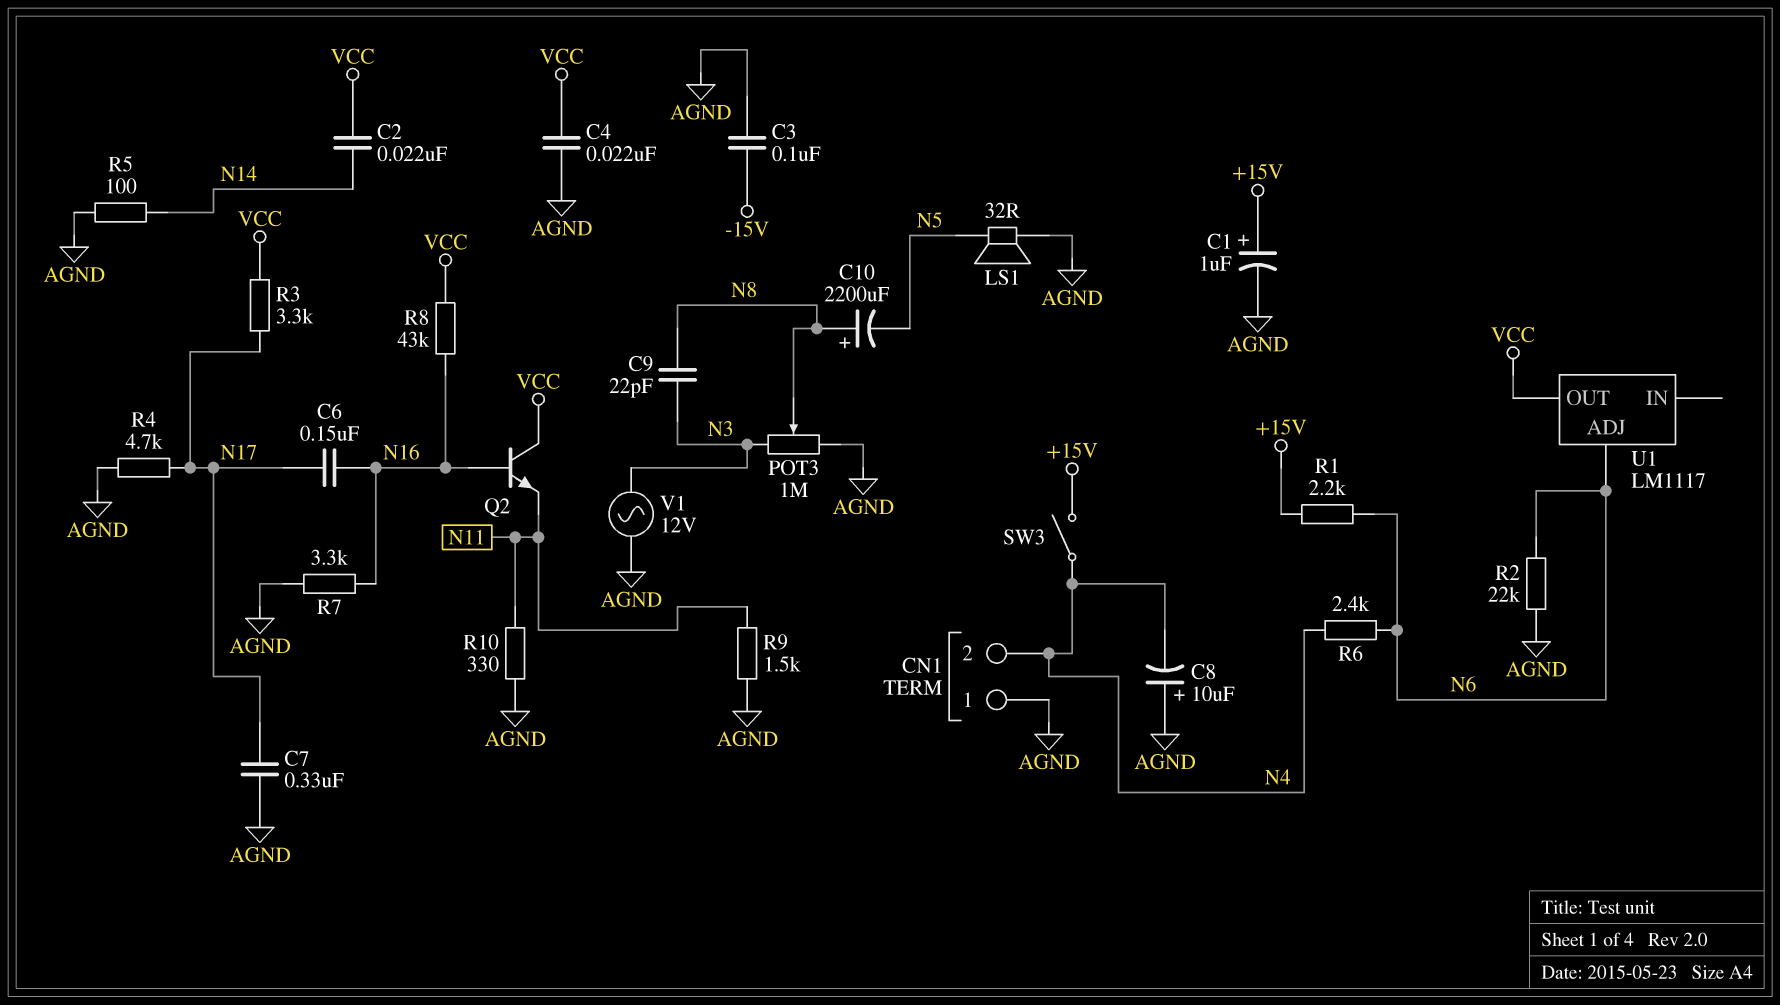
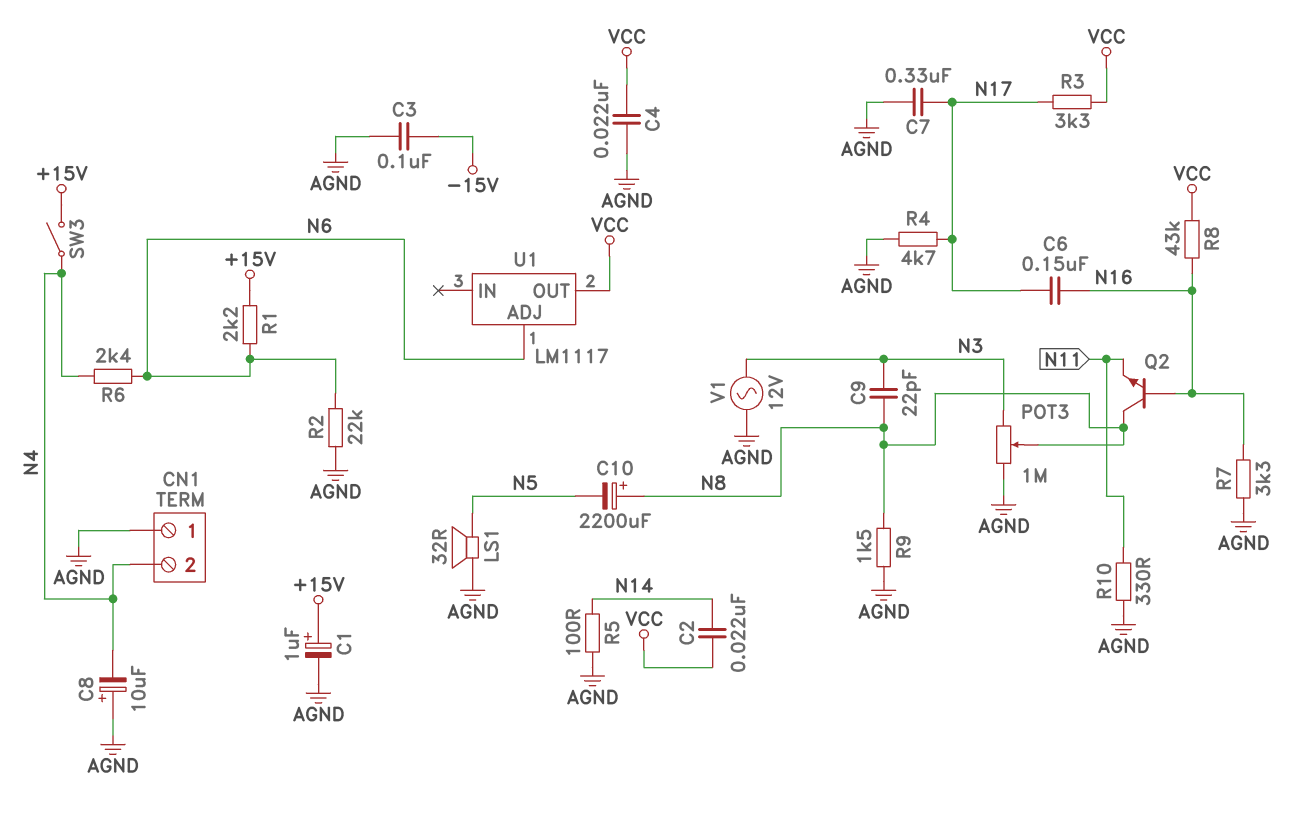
Q2: NPN (B N16, C VCC, E N11) -> NPN (B N16, C N8, E N11)
R9: 1.5k (AGND, N11) -> 1.5k (AGND, N8)

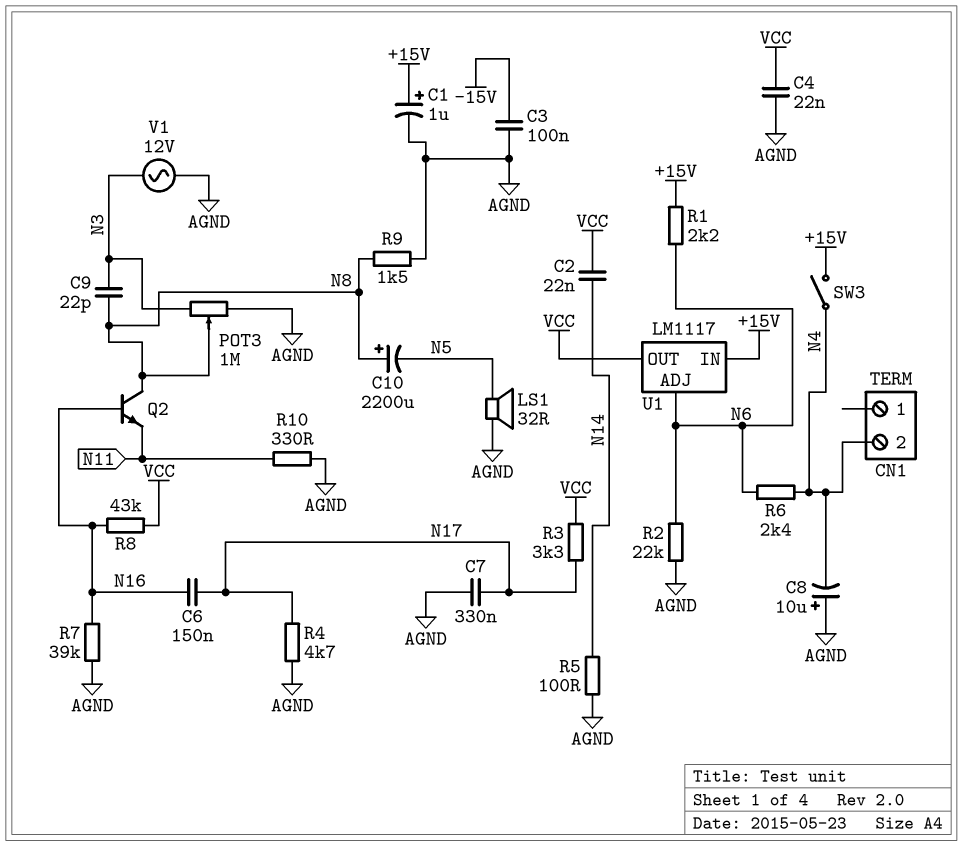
CN1 pin 1: AGND -> none
R7: 3.3k (AGND, N16) -> 39k (AGND, N16)
U1 pin IN: none -> +15V

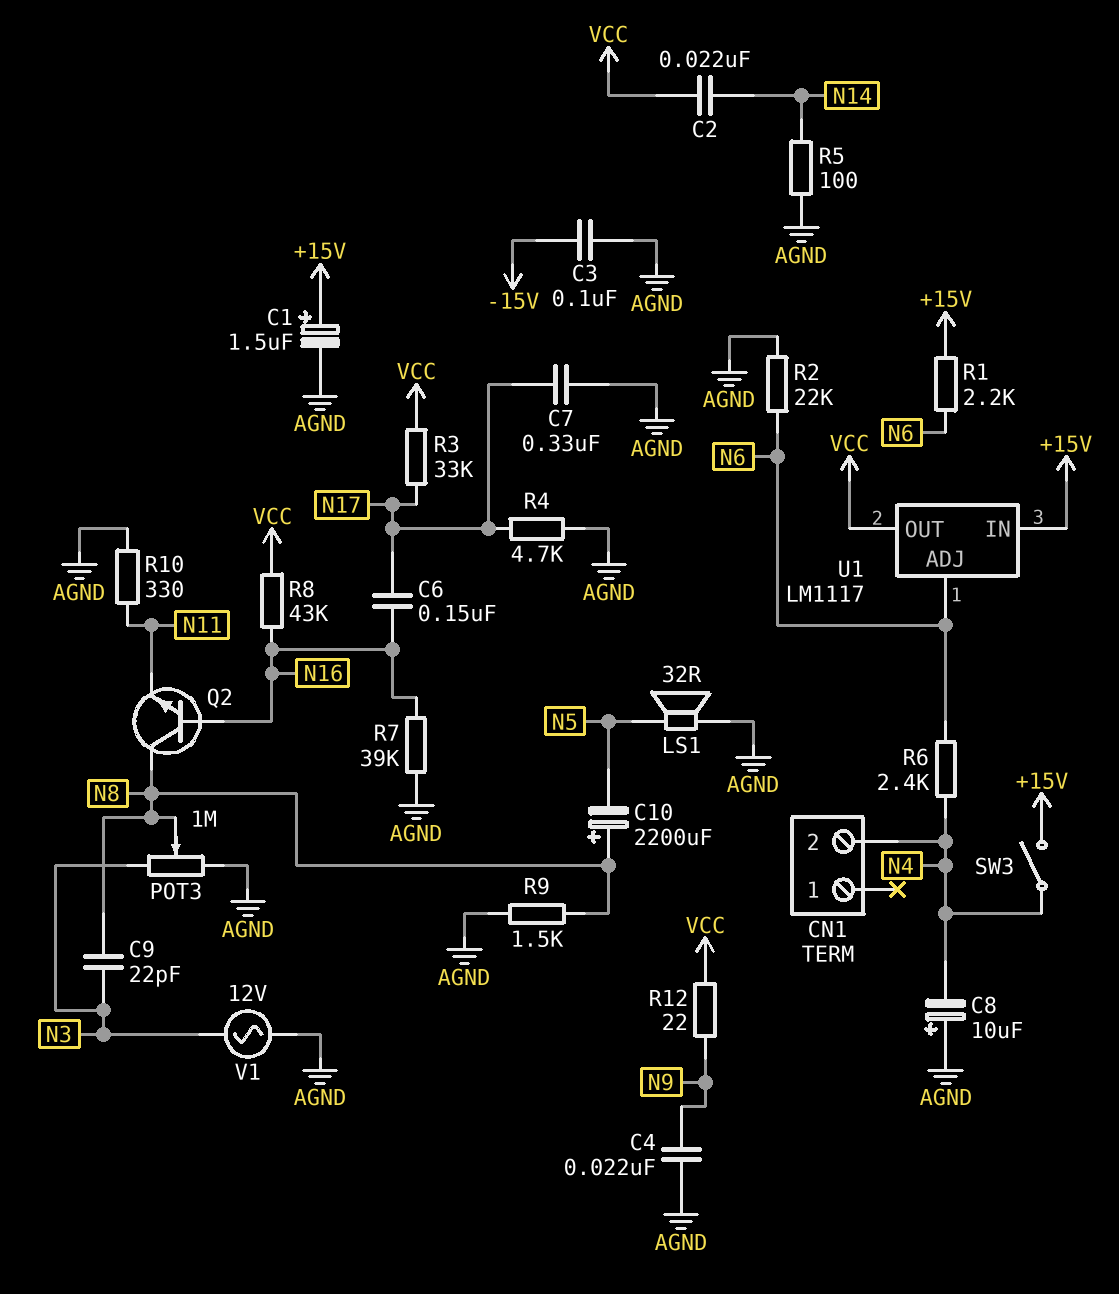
C1: 1uF (plus +15V, minus AGND) -> 1.5uF (plus +15V, minus AGND)
C4: 22nF (AGND, VCC) -> 22nF (AGND, N9)
R3: 3.3k (N17, VCC) -> 33k (N17, VCC)
R12: none -> 22 (N9, VCC)

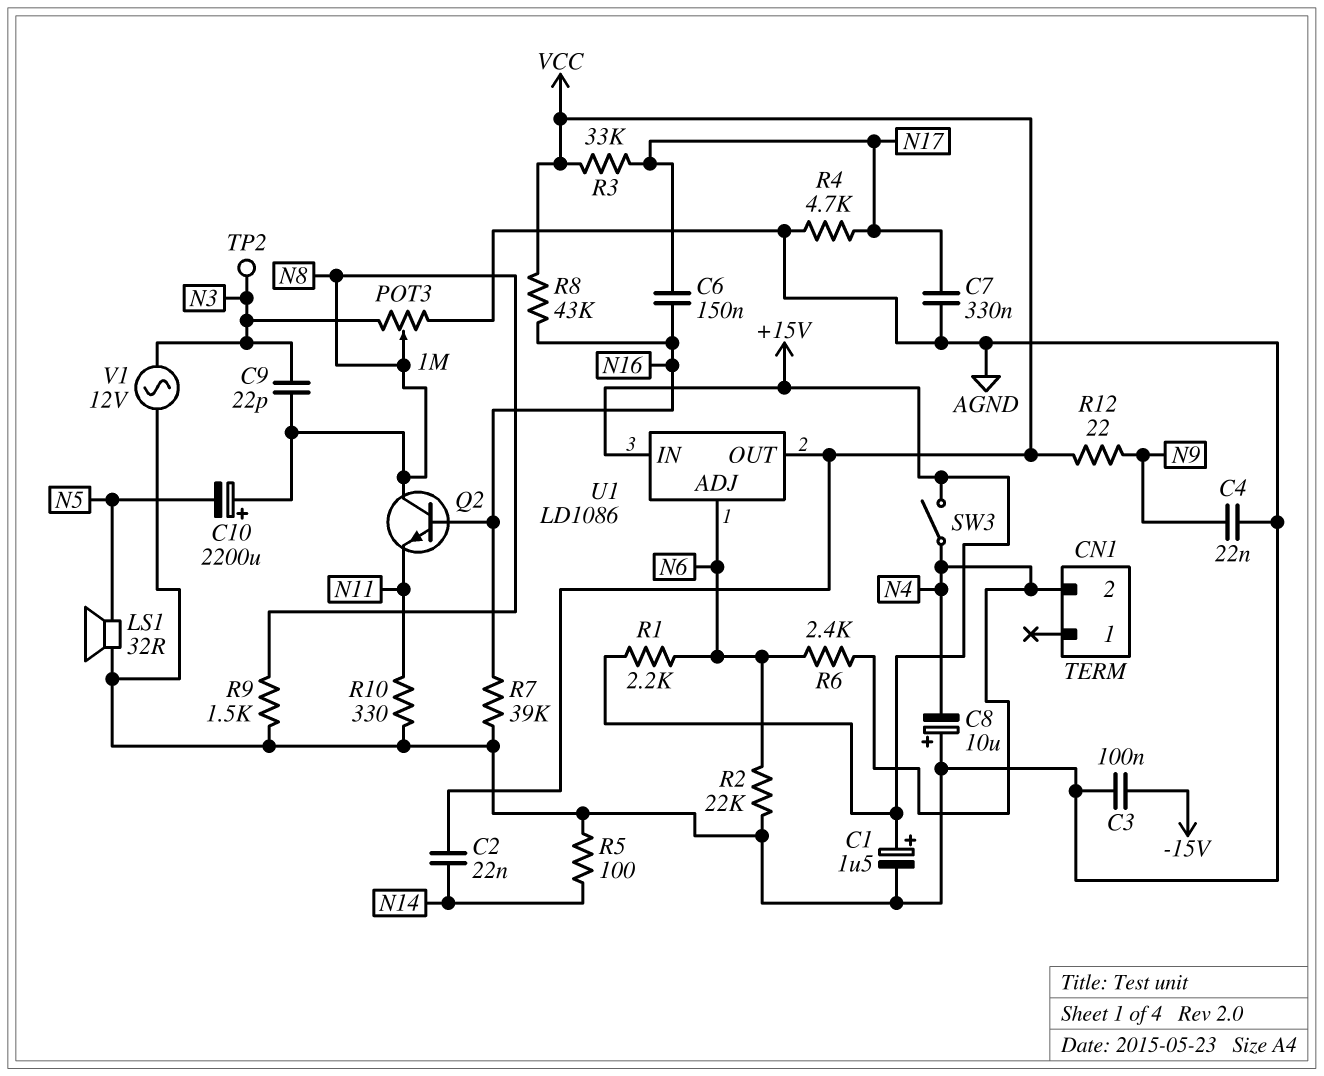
TP2: none -> test point (N3)
U1: LM1117 -> LD1086

